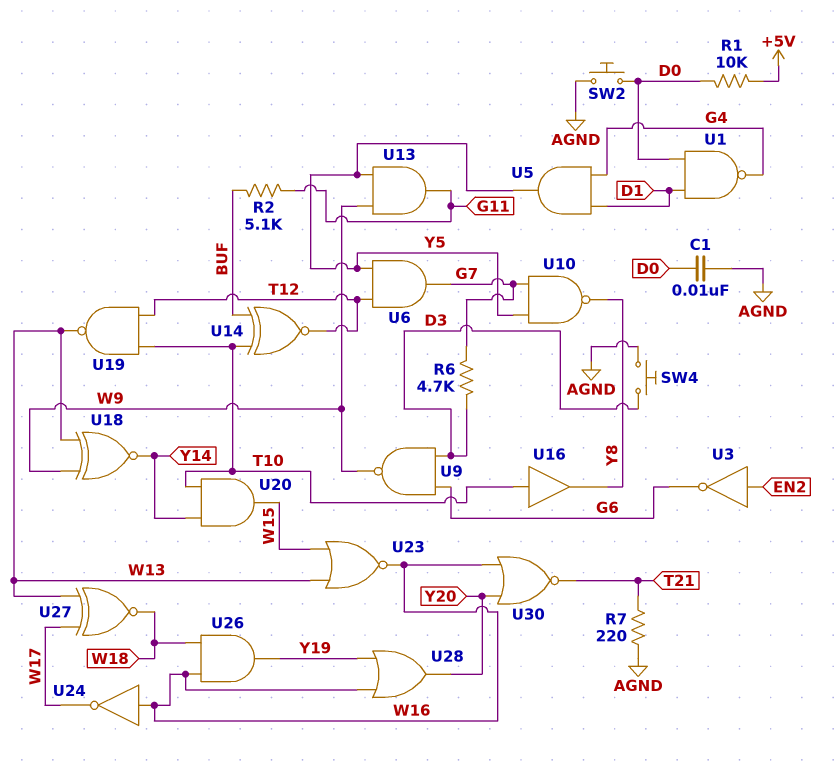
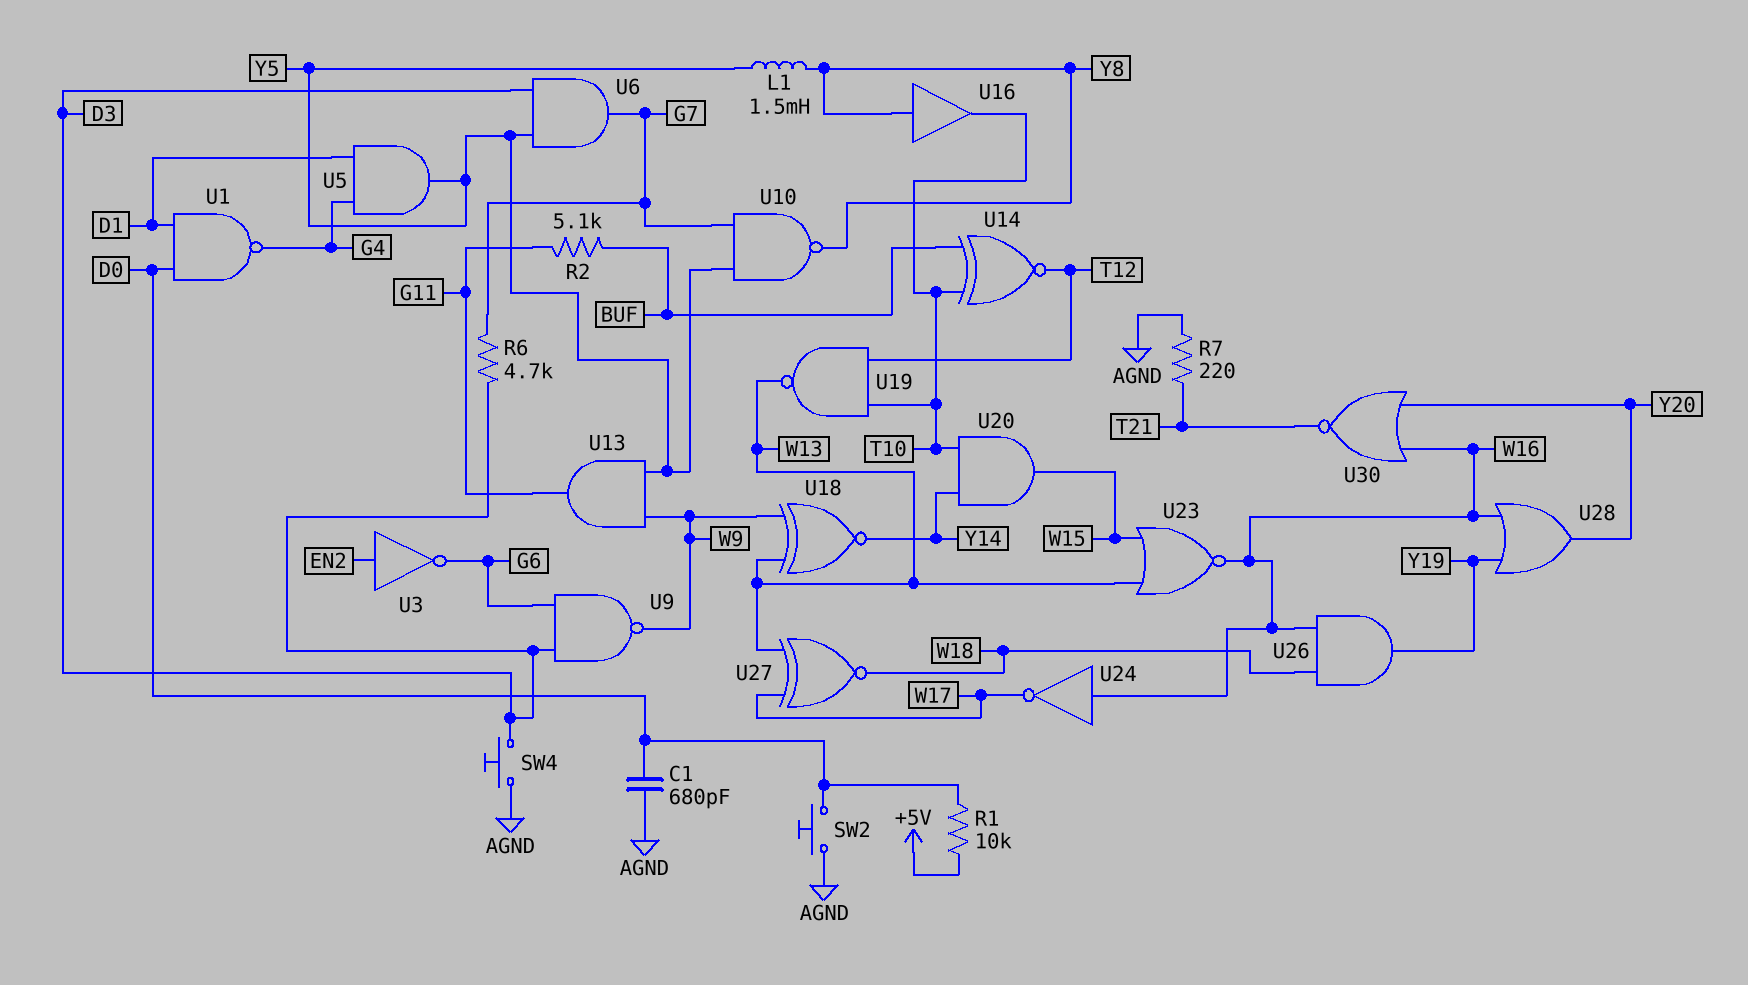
C1: 10nF (AGND, D0) -> 680pF (AGND, D0)
L1: none -> 1.5mH (Y5, Y8)
U6: AND (in T12, in Y5, out G7) -> AND (in D3, in Y5, out G7)
U16: buffer (in T10, out Y8) -> buffer (in Y8, out T10)

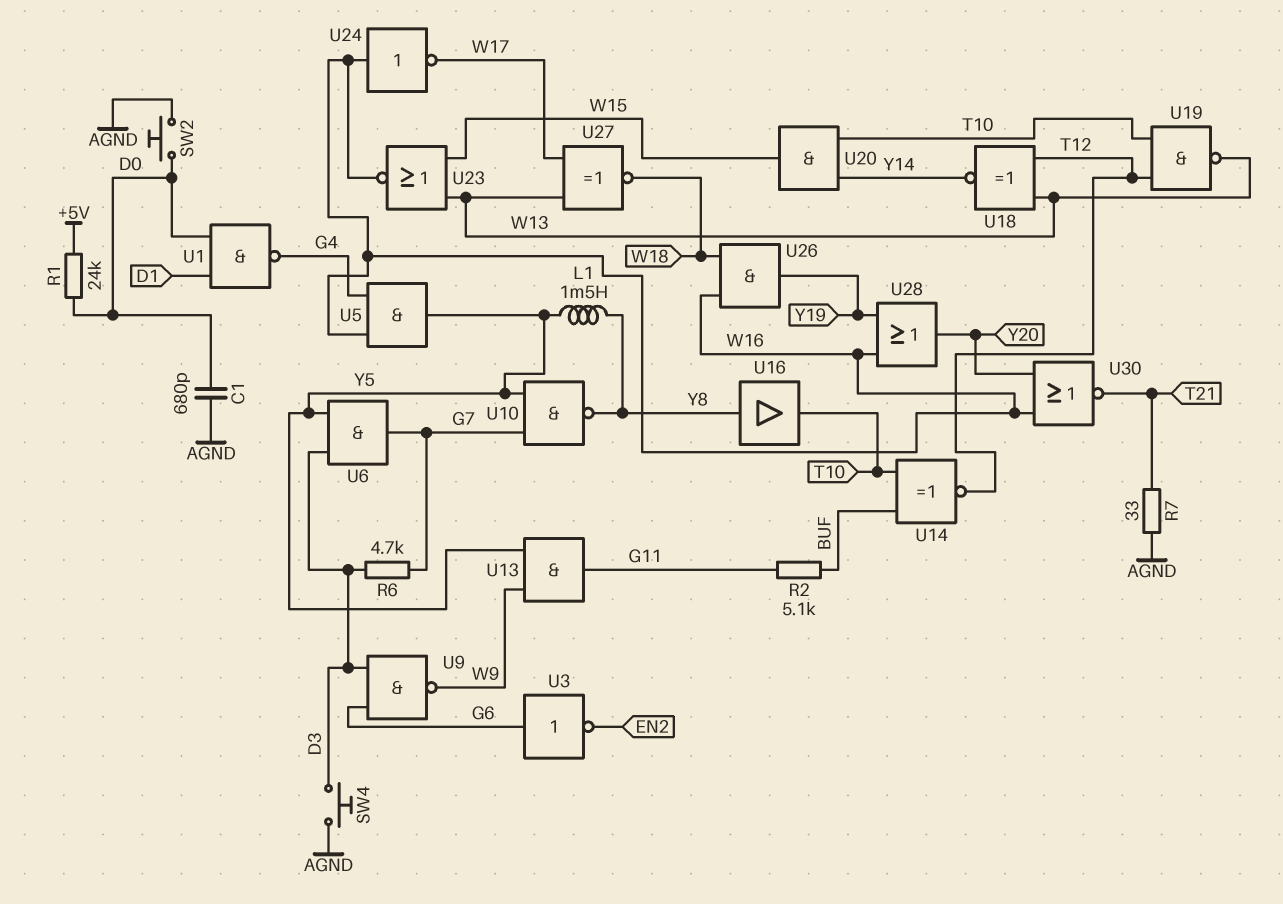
R1: 10k (+5V, D0) -> 24k (+5V, D0)
R7: 220 (AGND, T21) -> 33 (AGND, T21)
U3: NOT (in EN2, out G6) -> NOT (in G6, out EN2)
U5: AND (in D1, in G4, out Y5) -> AND (in G4, in W16, out Y5)
U18: XNOR (in W9, in W13, out Y14) -> XNOR (in T12, in W13, out Y14)

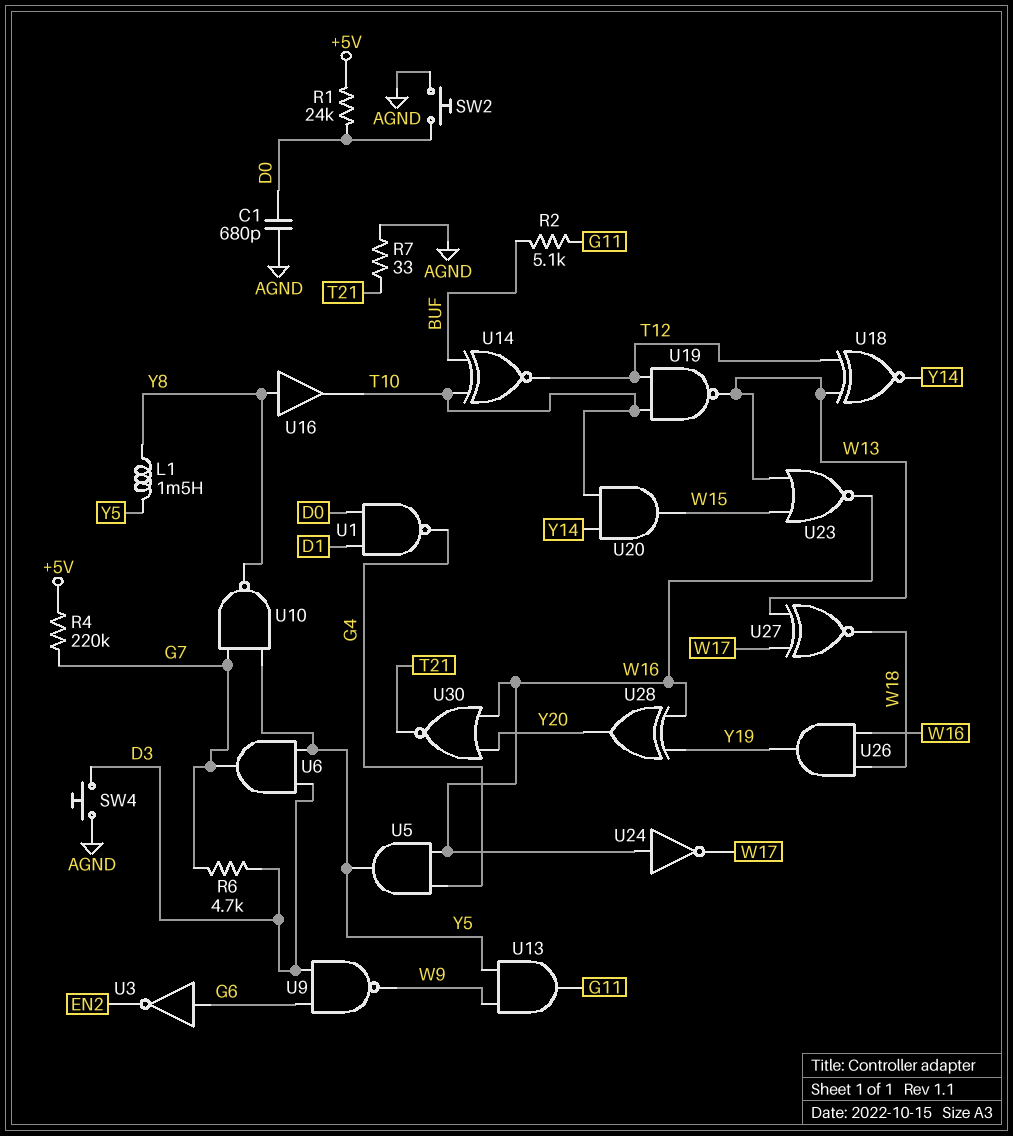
R4: none -> 220k (+5V, G7)
U28: OR (in W16, in Y19, out Y20) -> XOR (in W16, in Y19, out Y20)

